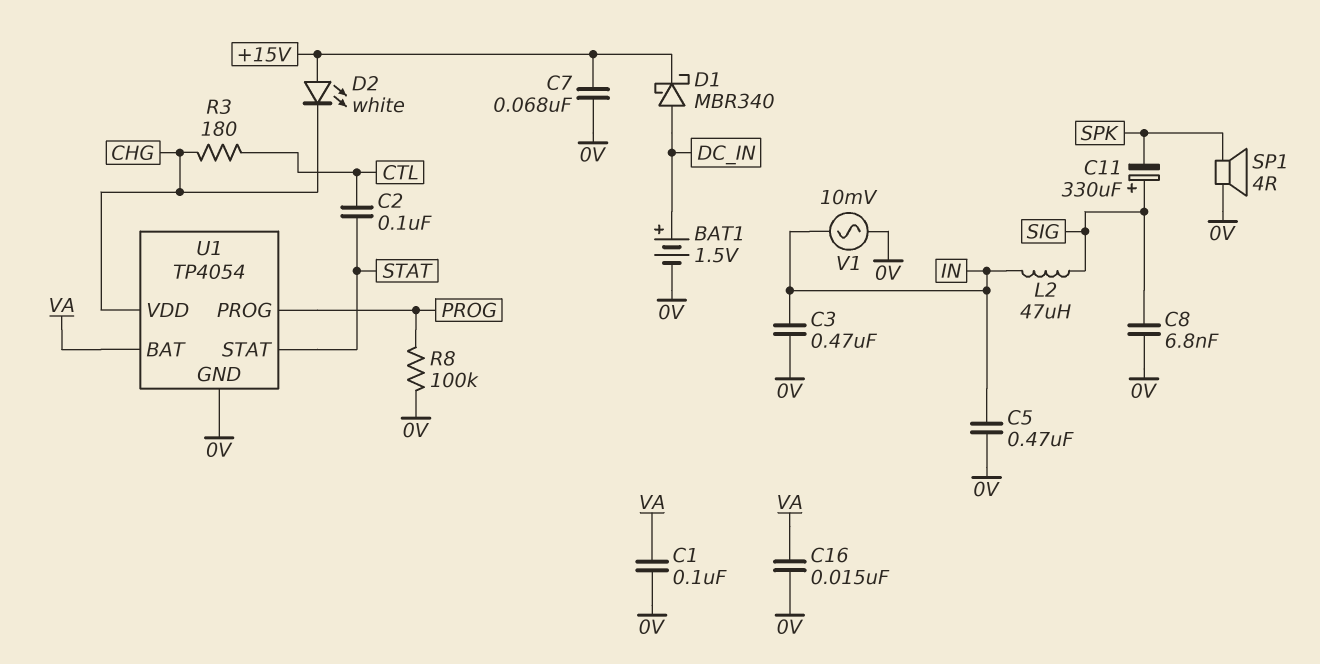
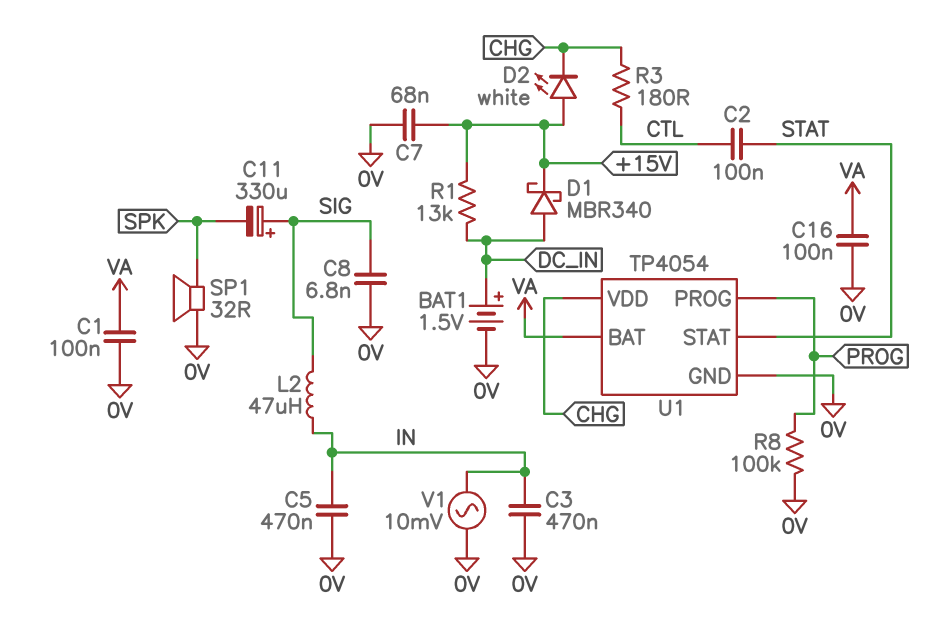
C16: 15nF (0V, VA) -> 100nF (0V, VA)
R1: none -> 13k (+15V, DC_IN)
SP1: speaker 4R (0V, SPK) -> speaker 32R (0V, SPK)

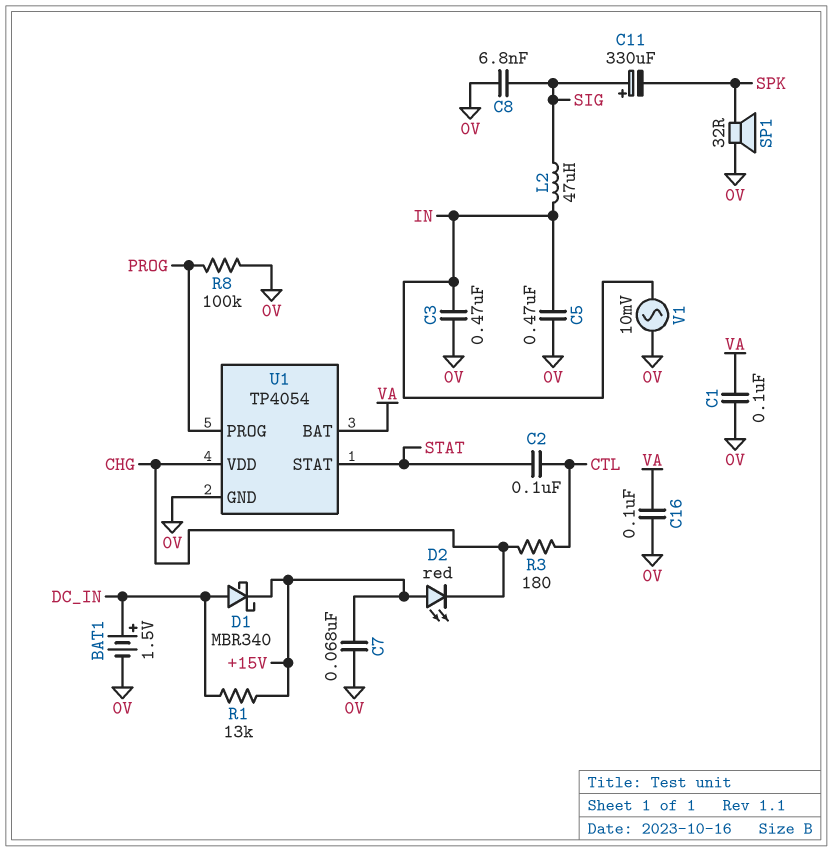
D2: LED white (A +15V, K CHG) -> LED red (A +15V, K CHG)

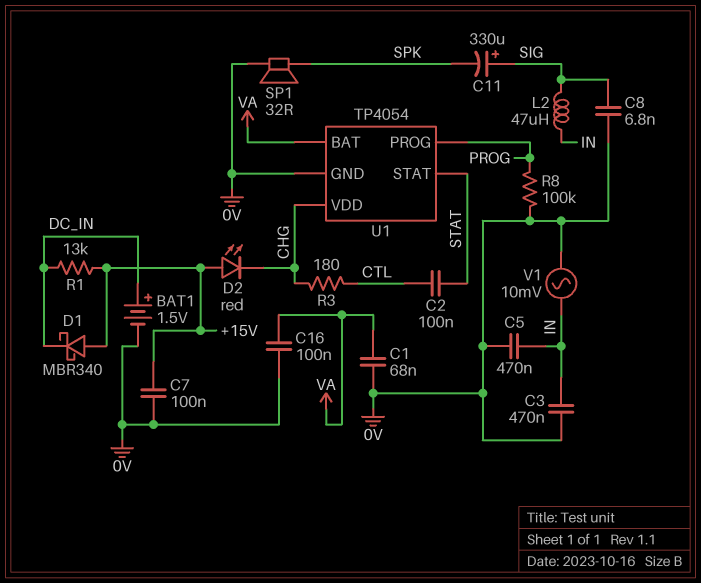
C1: 100nF (0V, VA) -> 68nF (0V, VA)
C7: 68nF (+15V, 0V) -> 100nF (+15V, 0V)
D1: schottky MBR340 (A DC_IN, K +15V) -> schottky MBR340 (A +15V, K DC_IN)

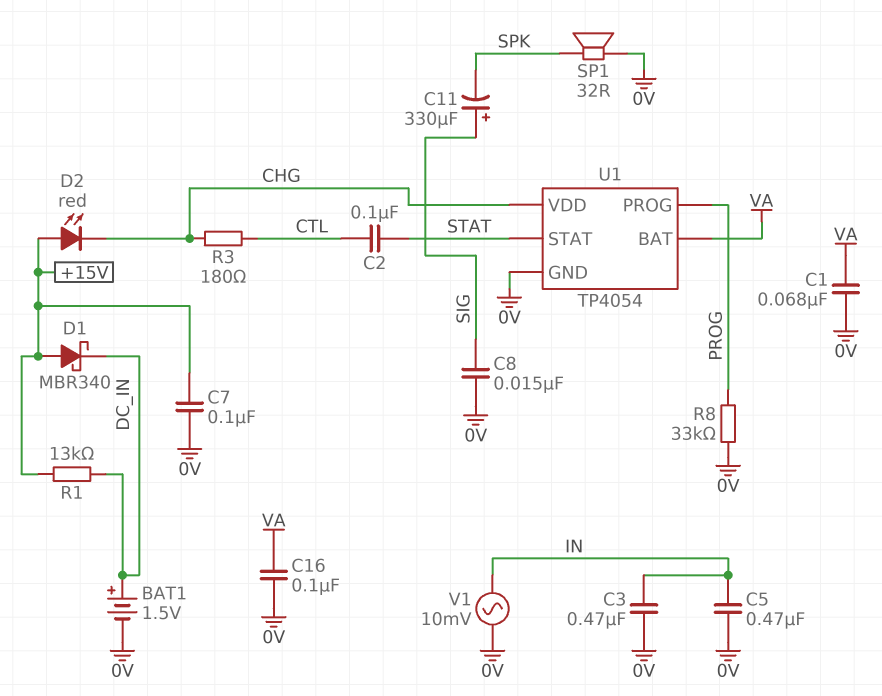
C8: 6.8nF (0V, SIG) -> 15nF (0V, SIG)
L2: 47uH (IN, SIG) -> none
R8: 100k (0V, PROG) -> 33k (0V, PROG)

